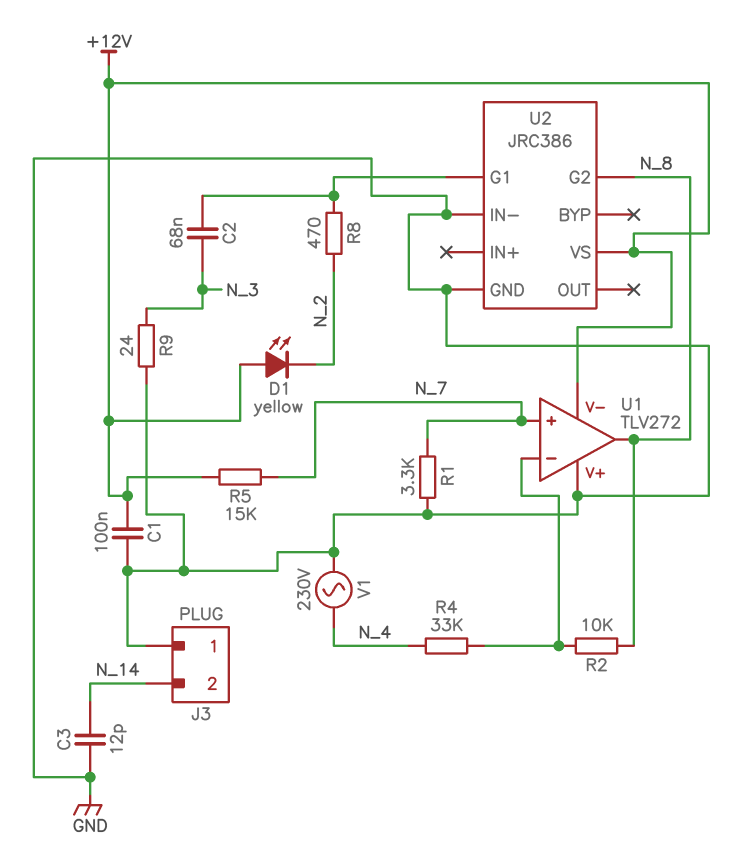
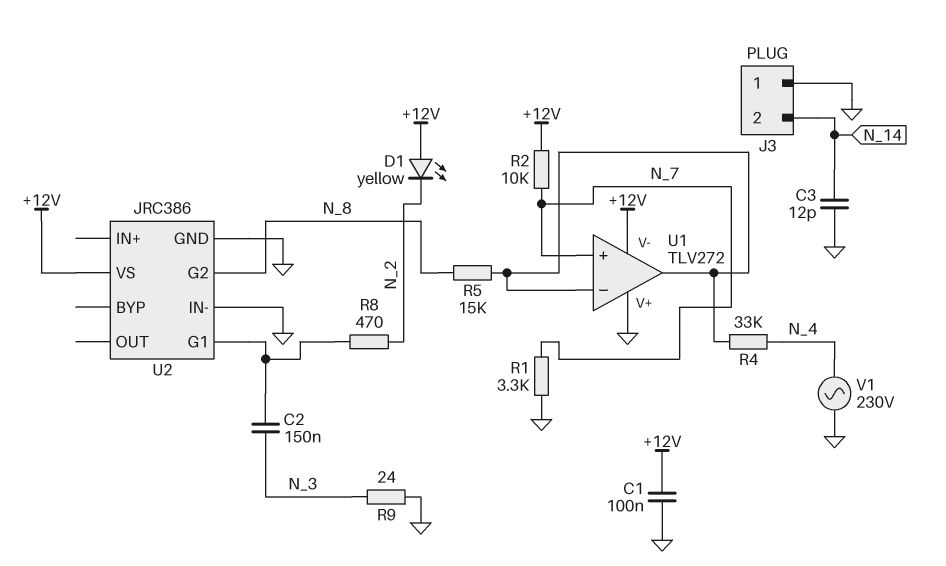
C2: 68nF (N_3, U2/G1) -> 150nF (N_3, U2/G1)
R2: 10k (N_8, U1/in-) -> 10k (+12V, N_7)
R5: 15k (+12V, N_7) -> 15k (N_8, U1/in-)
U1 pin out: N_8 -> U1/in-

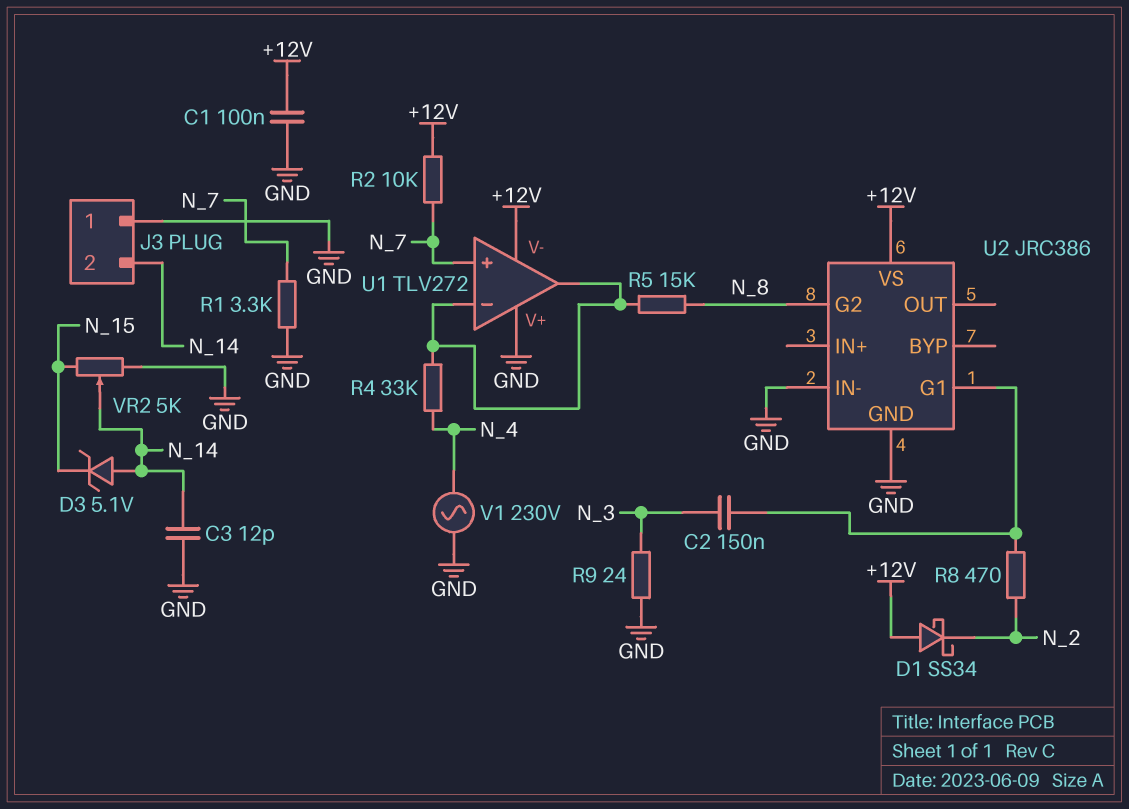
D1: LED yellow (A +12V, K N_2) -> schottky SS34 (A +12V, K N_2)
D3: none -> zener 5.1V (A N_14, K N_15)
VR2: none -> 5k (GND, N_15, wiper N_14)

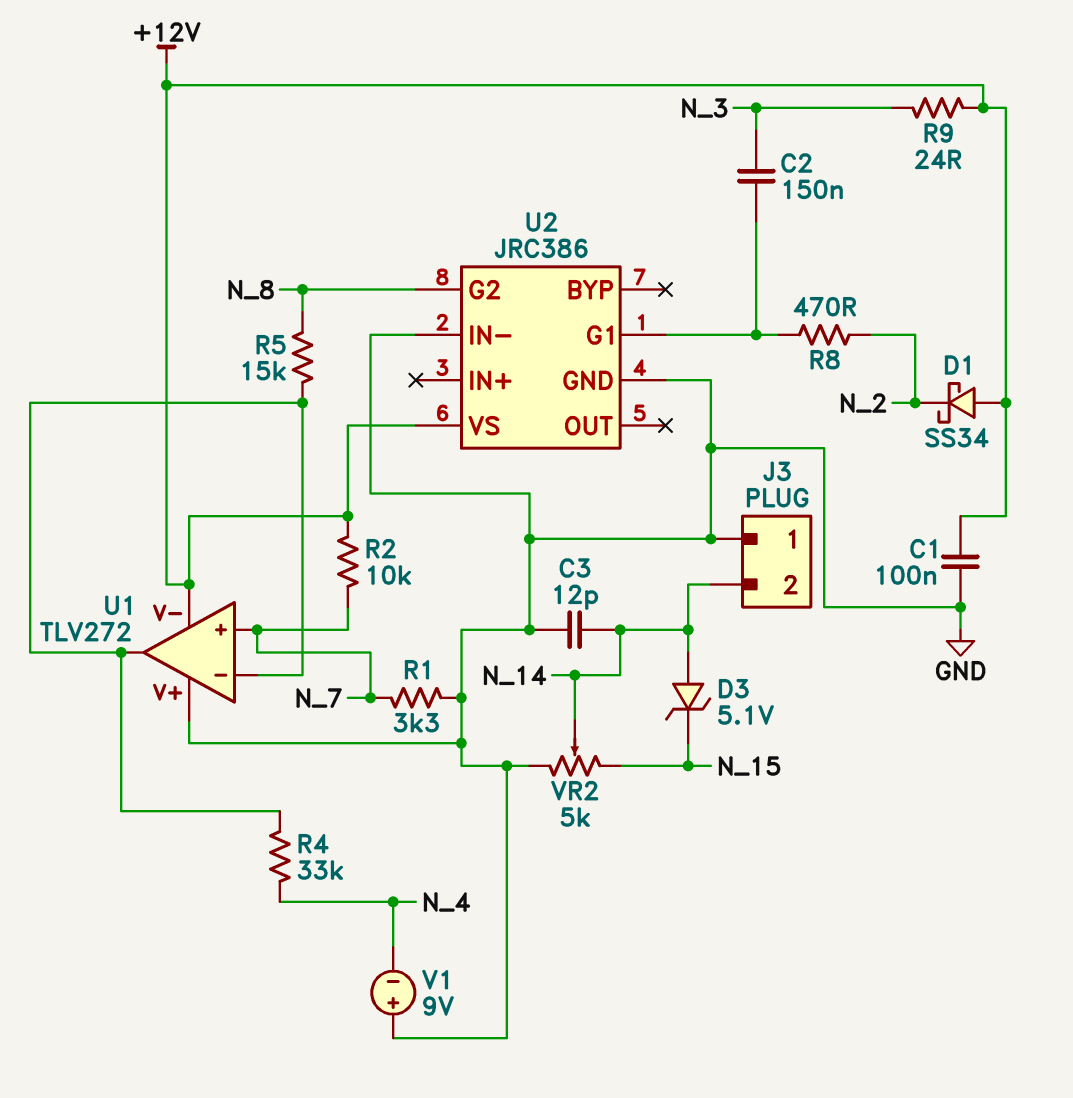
R9: 24 (GND, N_3) -> 24 (+12V, N_3)
V1: AC 230V (GND, N_4) -> 9V (plus GND, minus N_4)

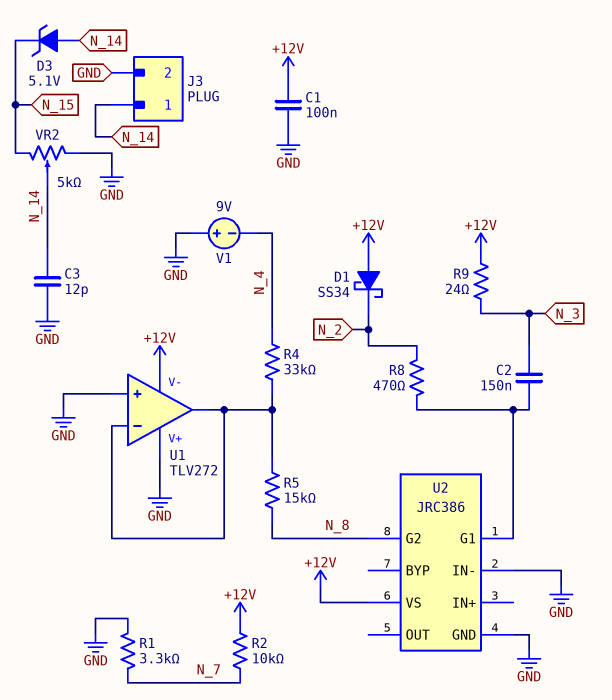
J3 pin 1: GND -> N_14
J3 pin 2: N_14 -> GND
U1 pin in+: N_7 -> GND

